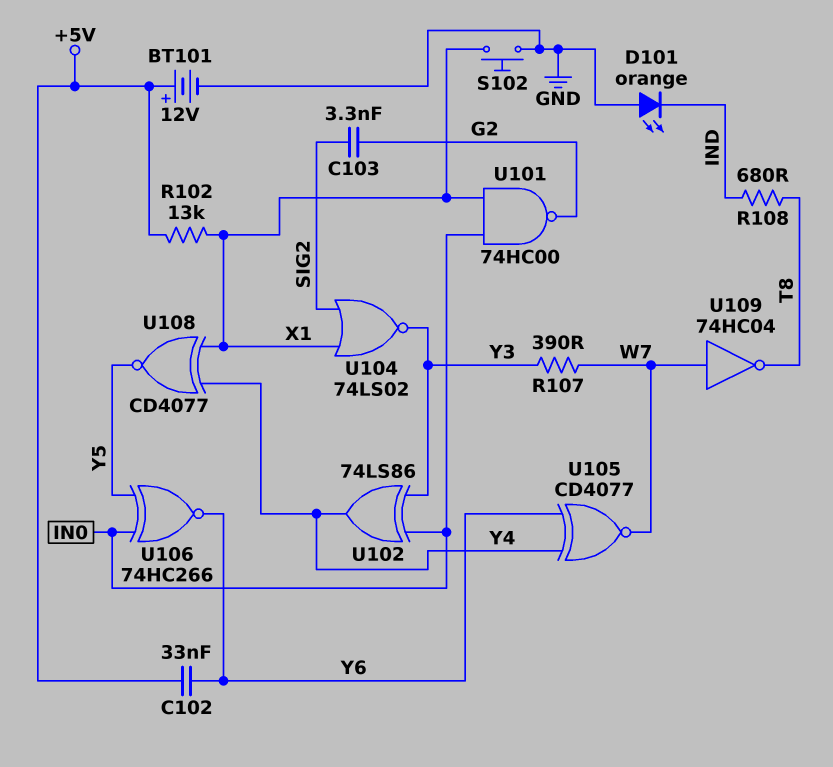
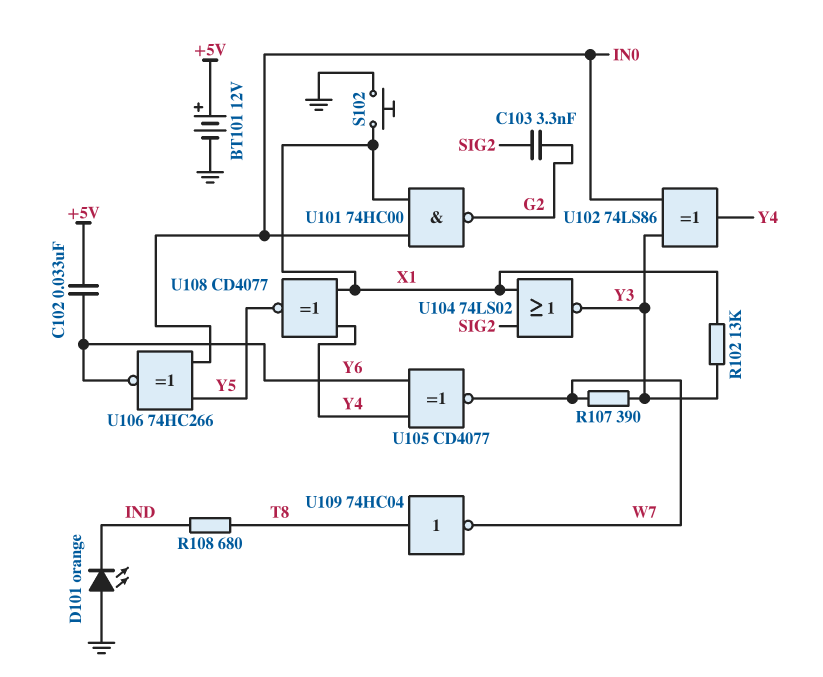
R102: 13k (+5V, X1) -> 13k (X1, Y3)
U109: NOT 74HC04 (in W7, out T8) -> NOT 74HC04 (in T8, out W7)

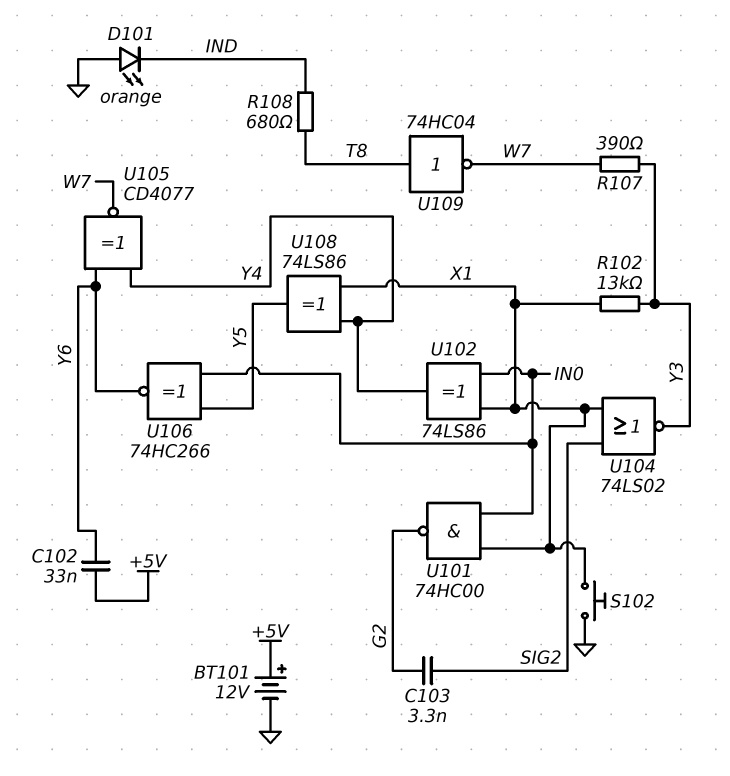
U102: XOR 74LS86 (in IN0, in Y3, out Y4) -> XOR 74LS86 (in IN0, in X1, out Y4)
U108: XNOR CD4077 (in X1, in Y4, out Y5) -> XOR 74LS86 (in X1, in Y4, out Y5)

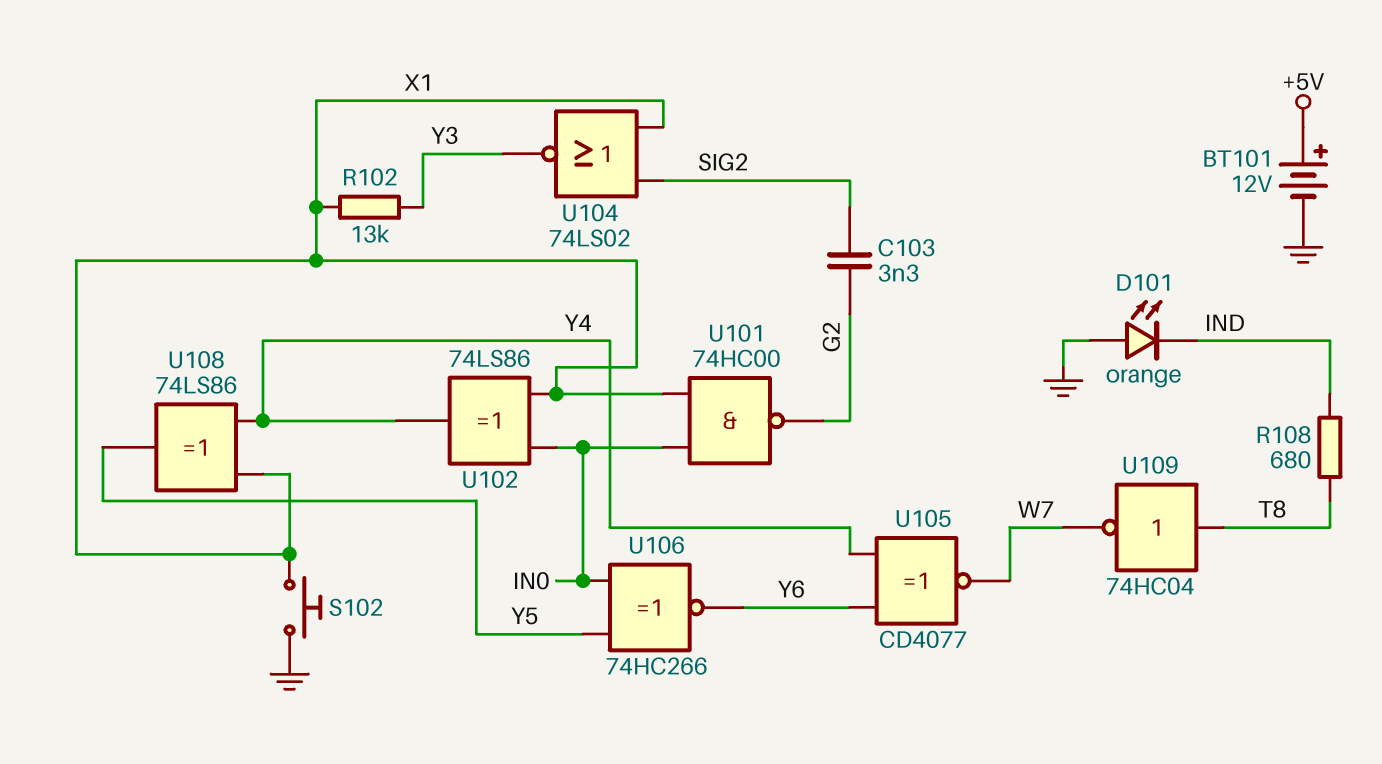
C102: 33nF (+5V, Y6) -> none
R107: 390 (W7, Y3) -> none

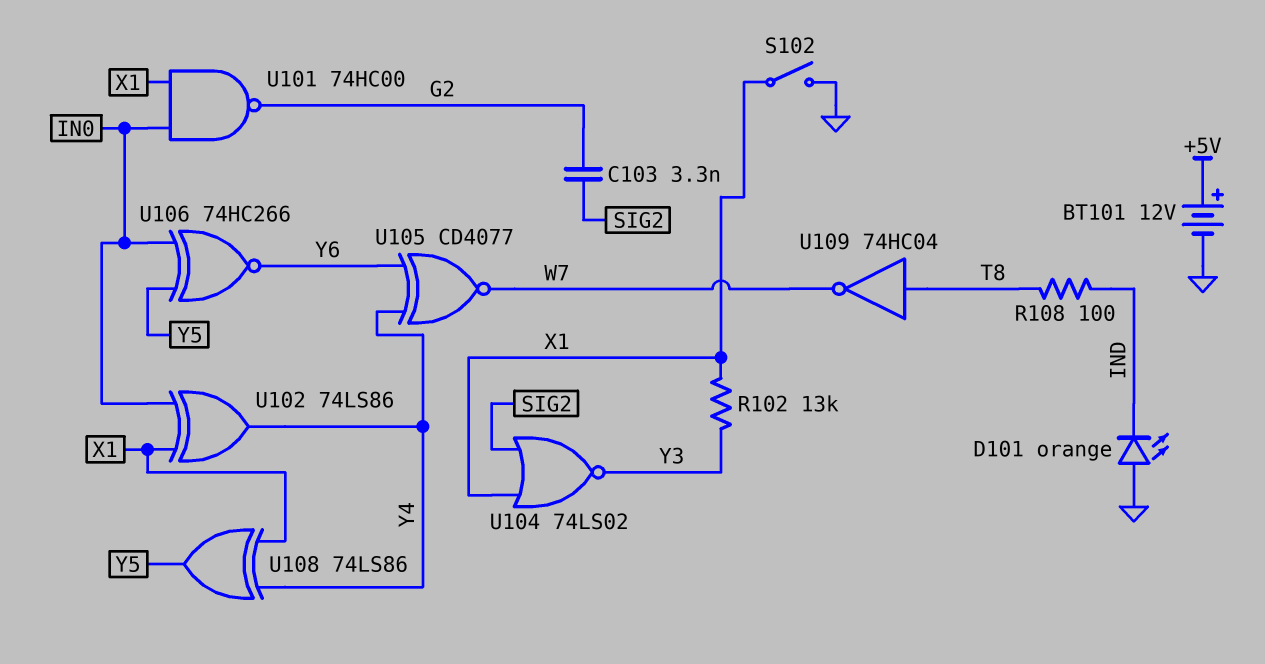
R108: 680 (IND, T8) -> 100 (IND, T8)
S102: button (GND, X1) -> switch (GND, X1)

